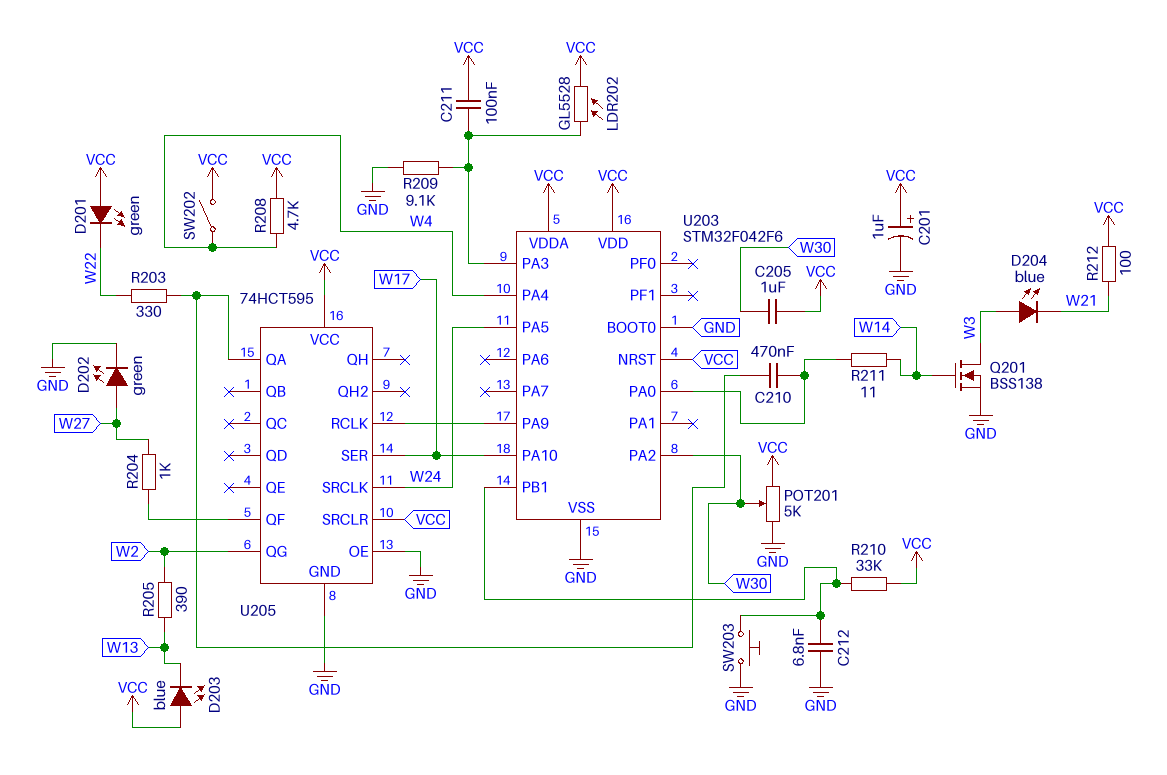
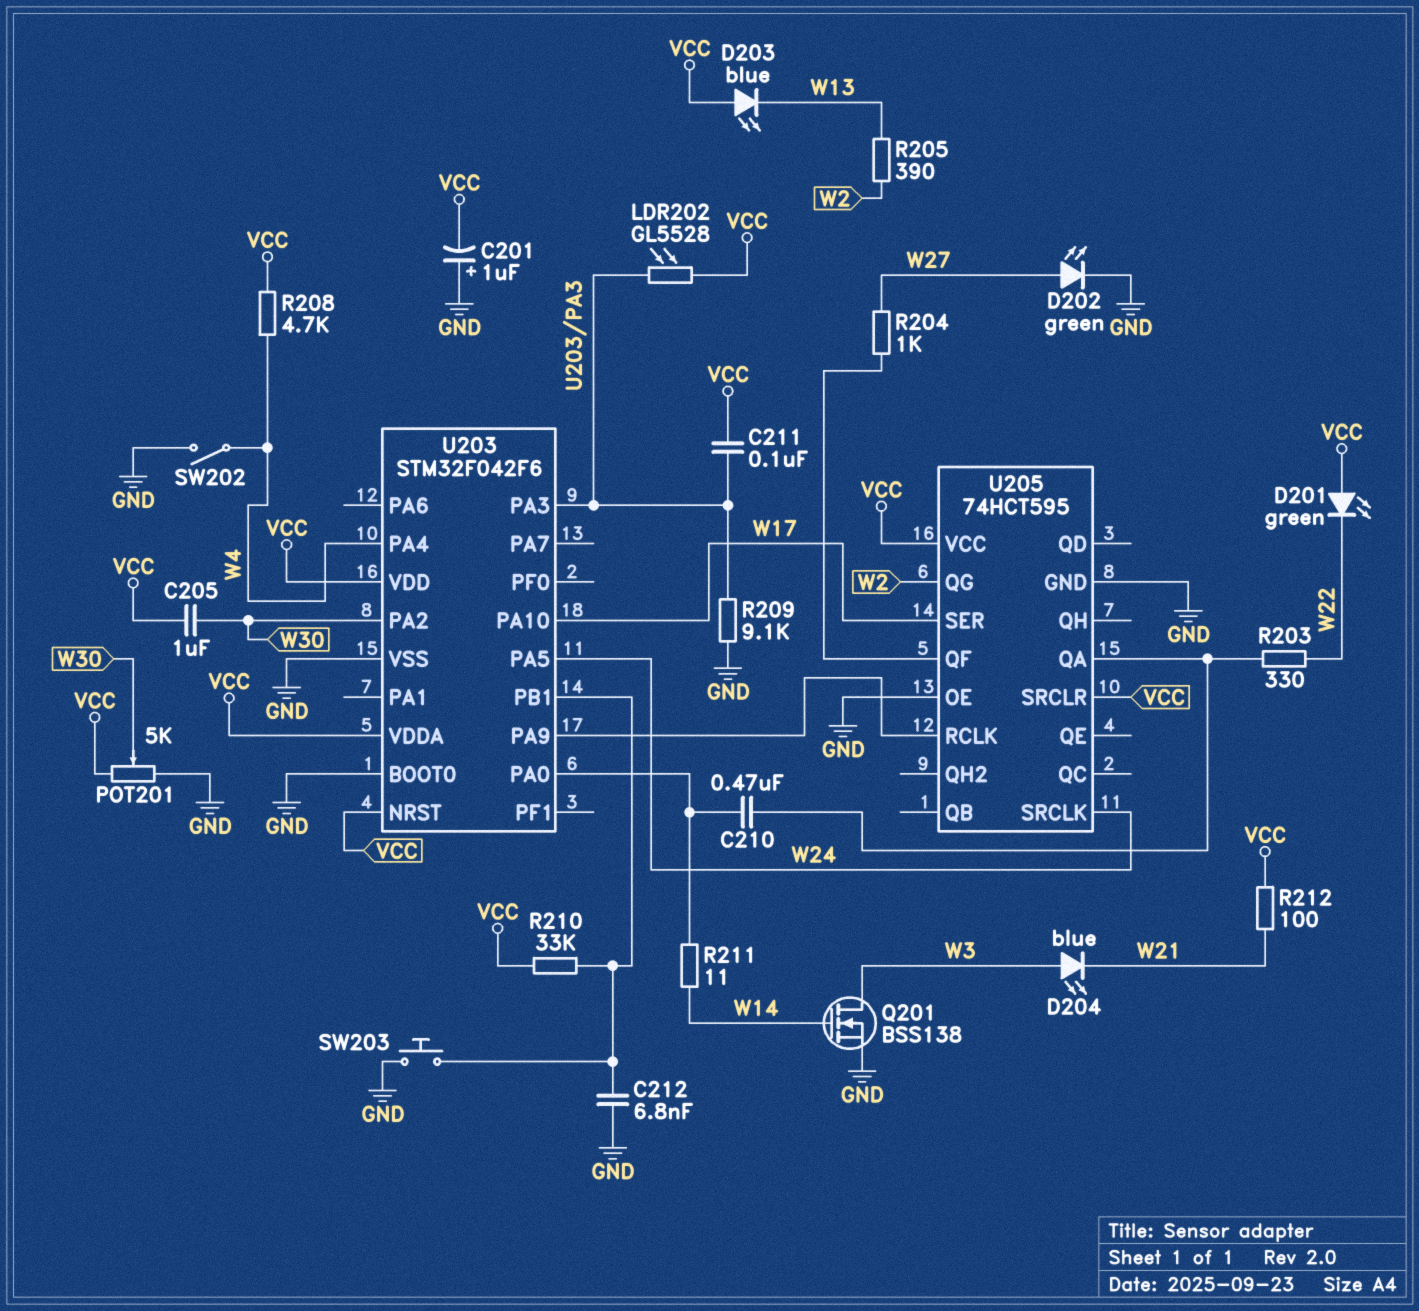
C201: 1uF (plus VCC, minus GND) -> 1uF (plus GND, minus VCC)
SW202: switch (VCC, W4) -> switch (GND, W4)

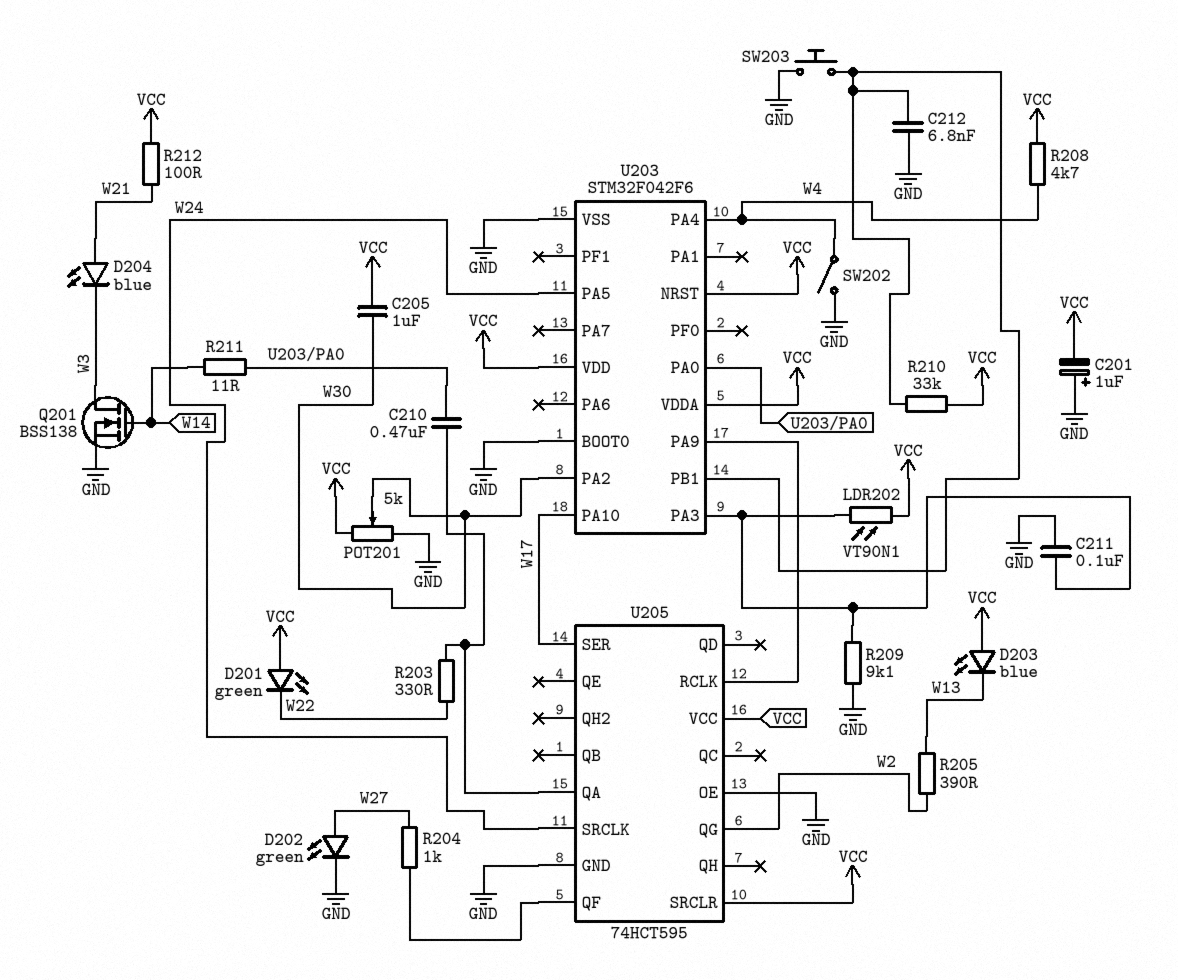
C211: 100nF (U203/PA3, VCC) -> 100nF (GND, U203/PA3)
D204: LED blue (A W3, K W21) -> LED blue (A W21, K W3)
LDR202: GL5528 (U203/PA3, VCC) -> VT90N1 (U203/PA3, VCC)

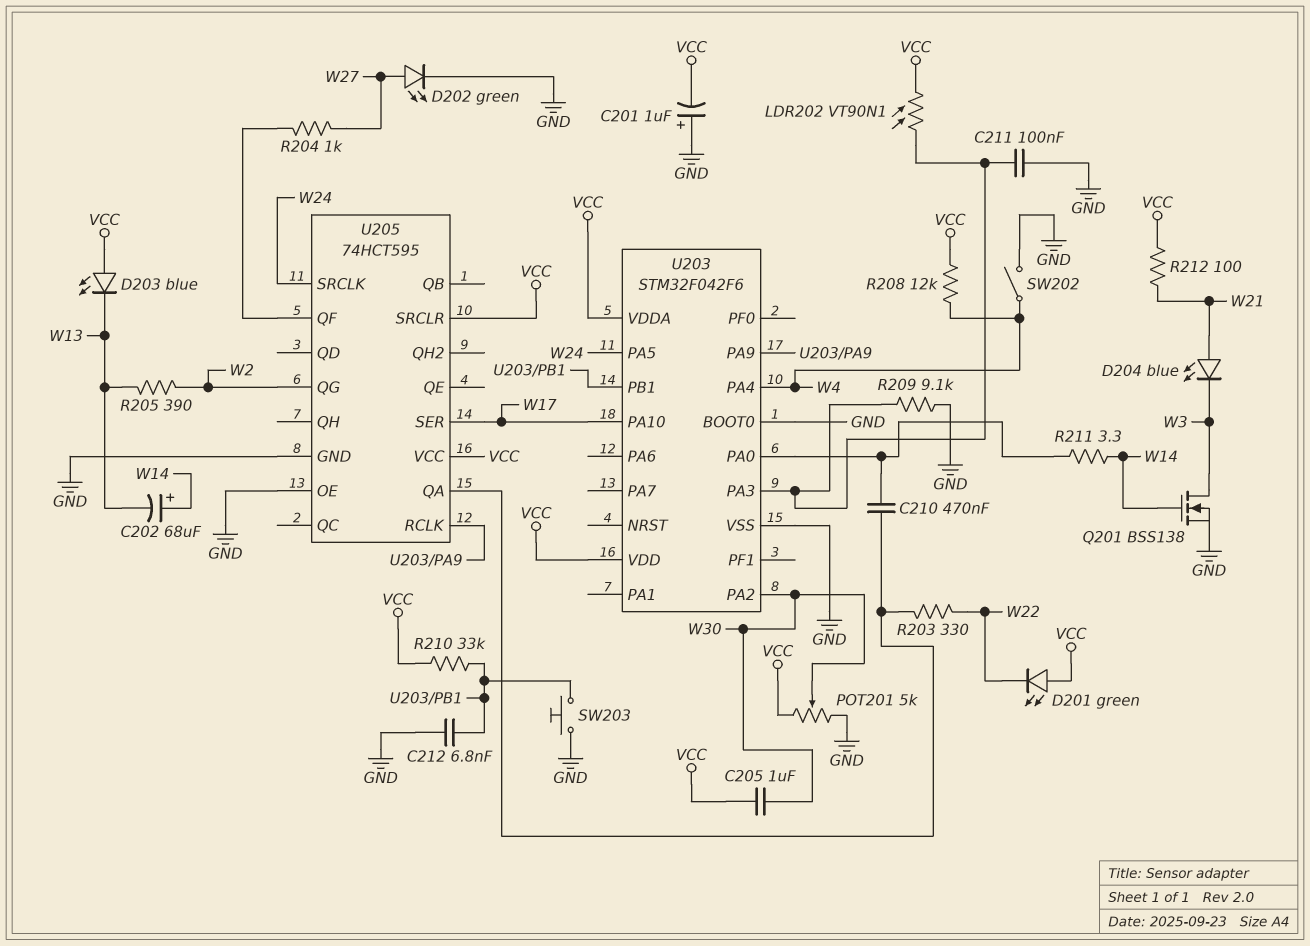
C202: none -> 68uF (plus W14, minus W13)
R208: 4.7k (VCC, W4) -> 12k (VCC, W4)
R211: 11 (U203/PA0, W14) -> 3.3 (U203/PA0, W14)
U203 pin NRST: VCC -> none

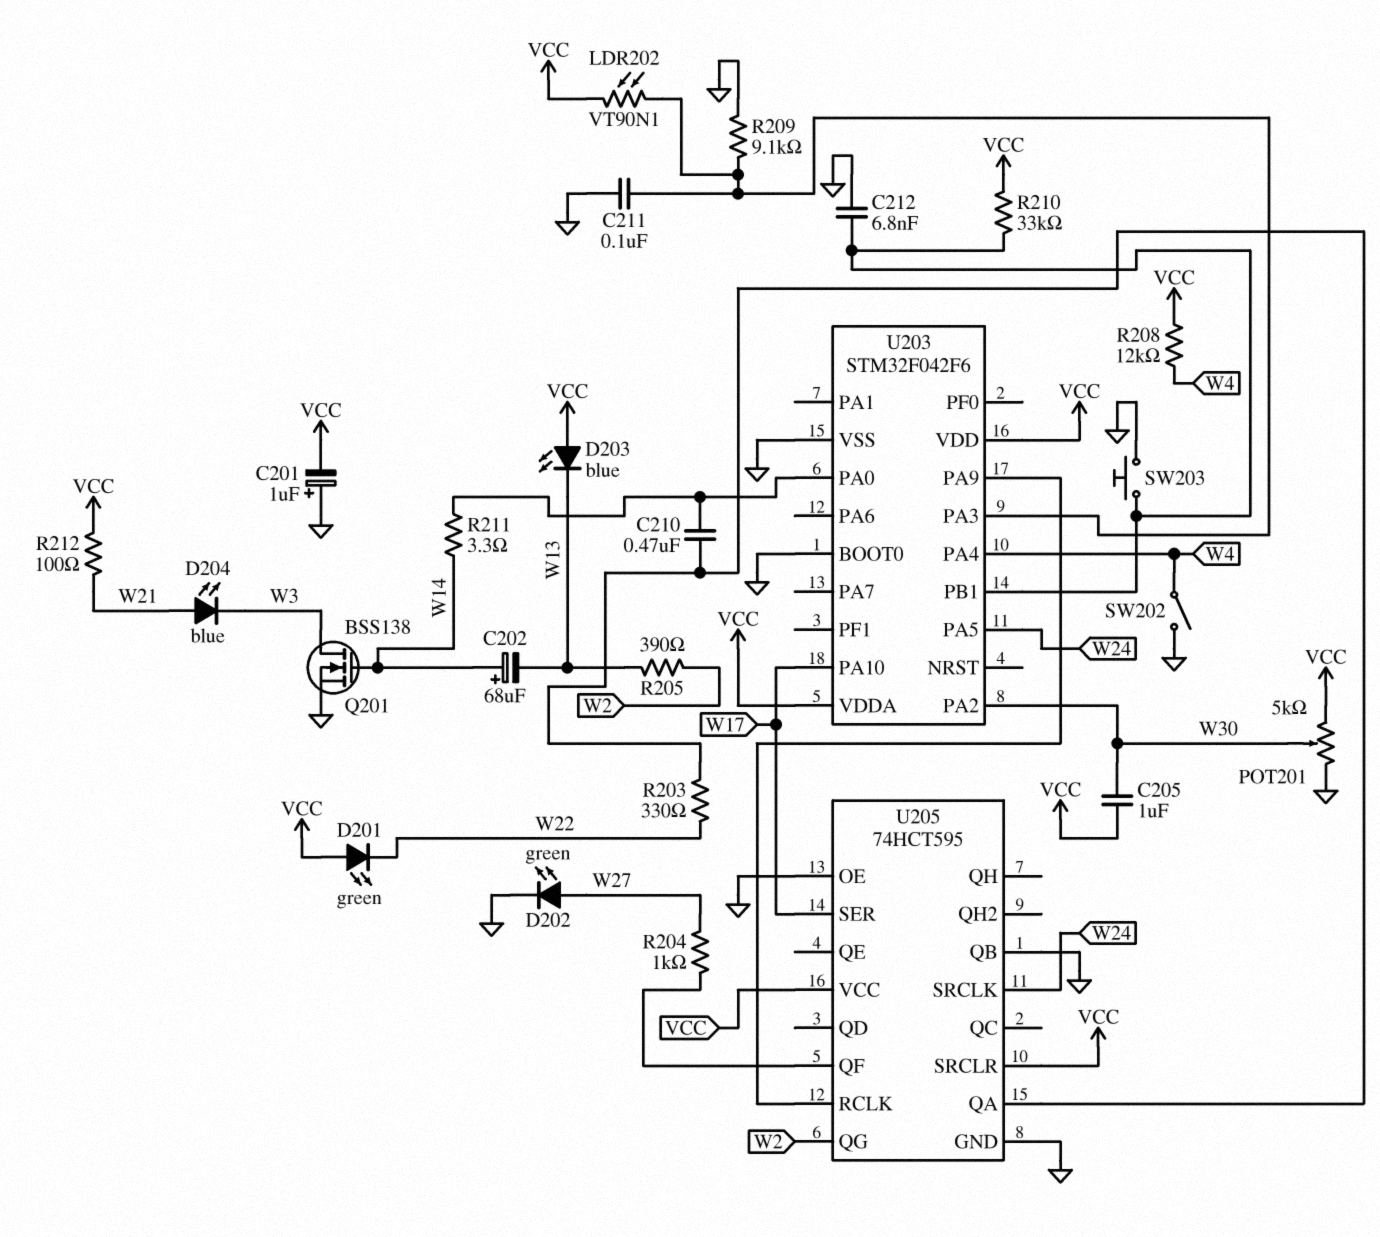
U205 pin QB: none -> GND

